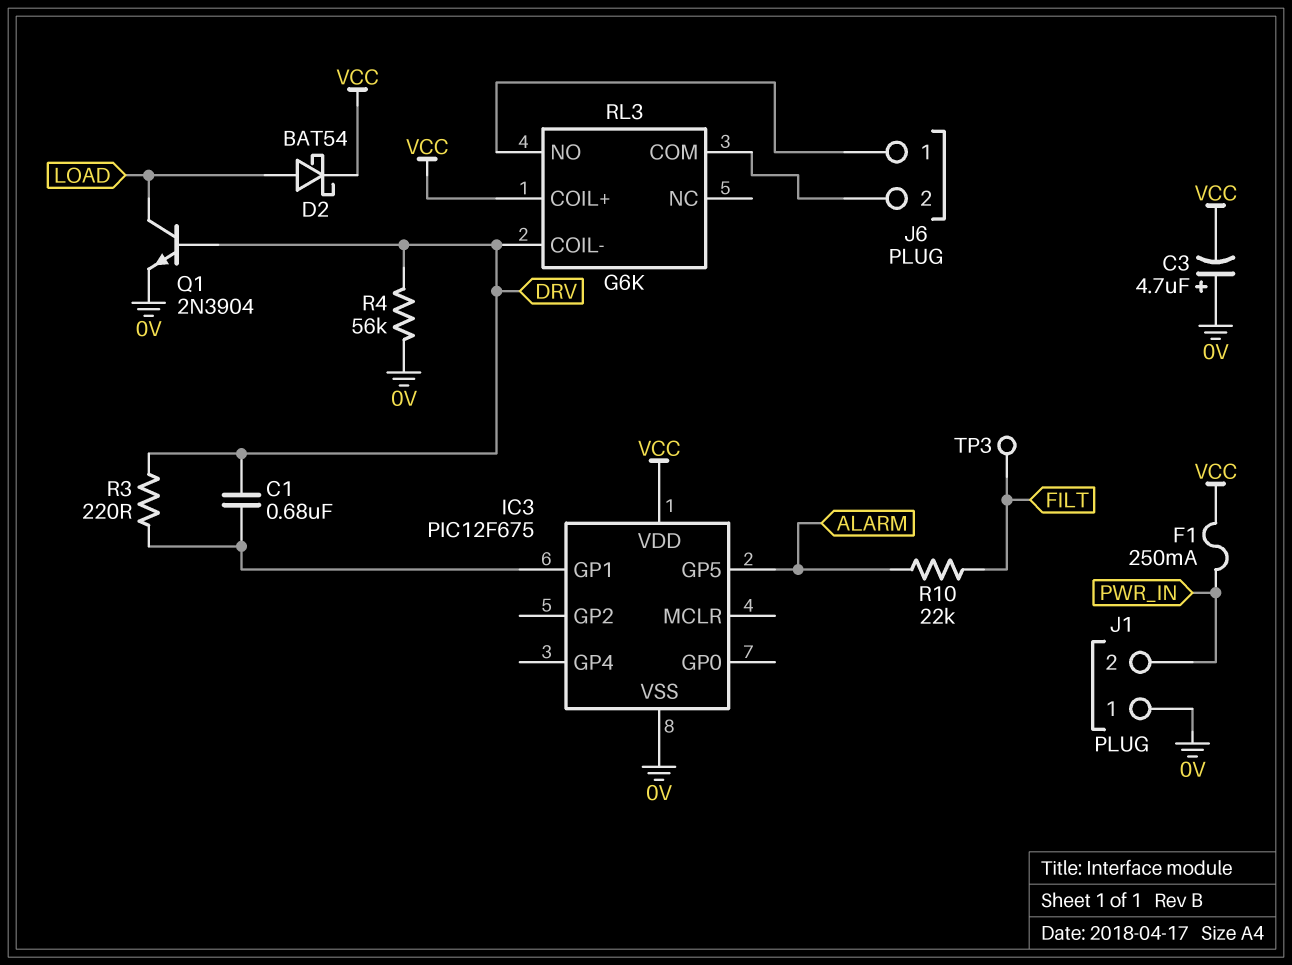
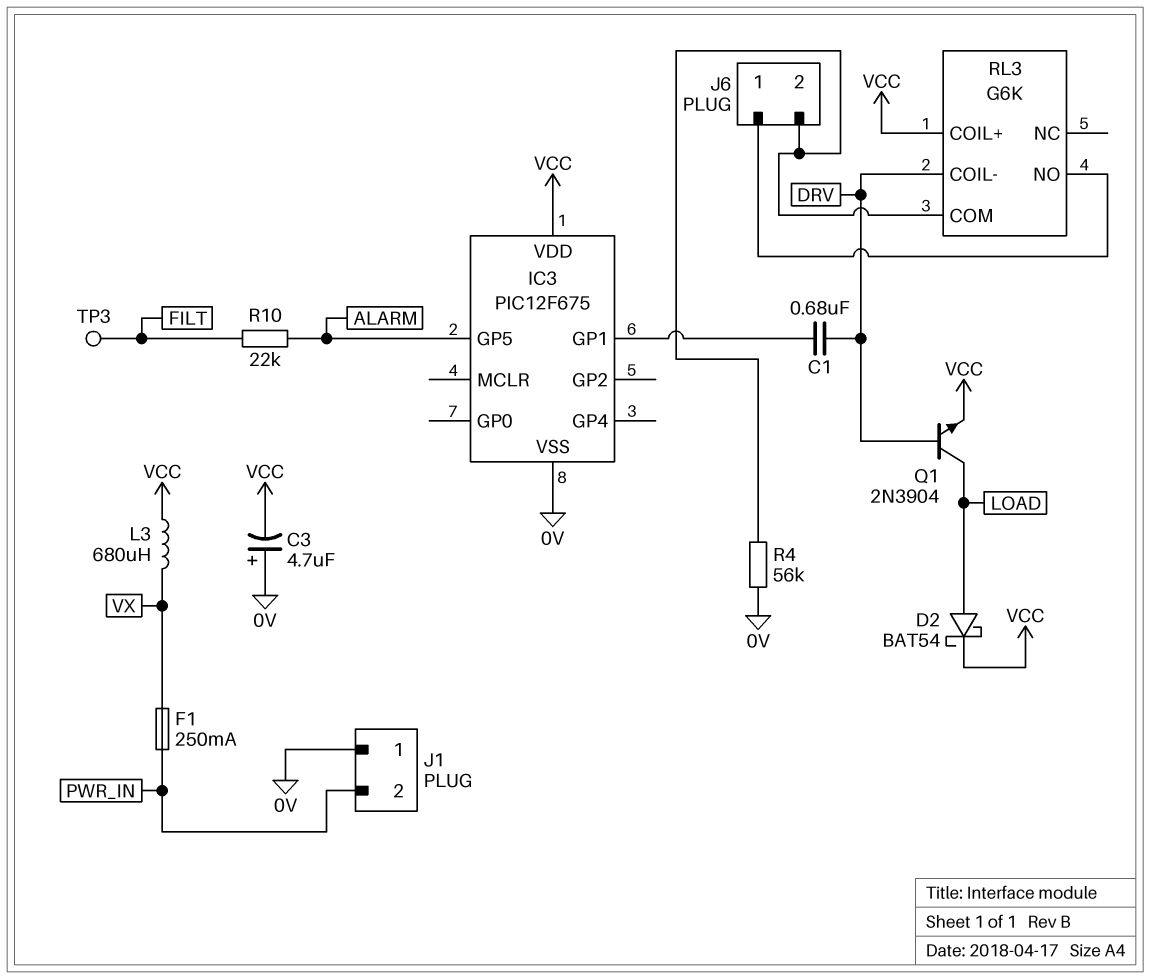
F1: 250mA (PWR_IN, VCC) -> 250mA (PWR_IN, VX)
L3: none -> 680uH (VCC, VX)
Q1: NPN 2N3904 (B DRV, C LOAD, E 0V) -> NPN 2N3904 (B DRV, C LOAD, E VCC)
R3: 220 (DRV, IC3/GP1) -> none
R4: 56k (0V, DRV) -> 56k (0V, J6/2)

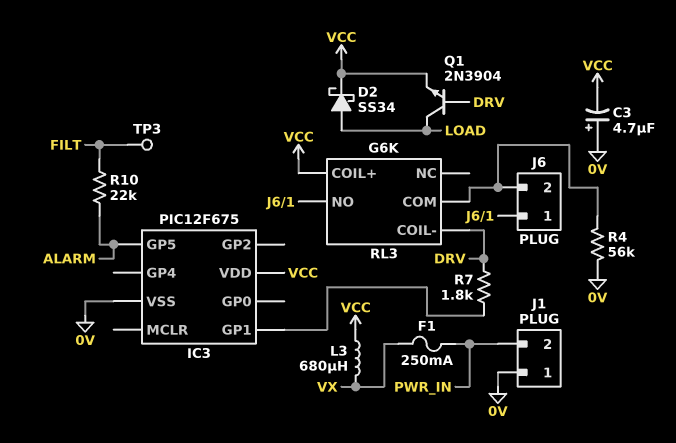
C1: 680nF (DRV, IC3/GP1) -> none
D2: schottky BAT54 (A LOAD, K VCC) -> schottky SS34 (A LOAD, K VCC)
R7: none -> 1.8k (DRV, IC3/GP1)

